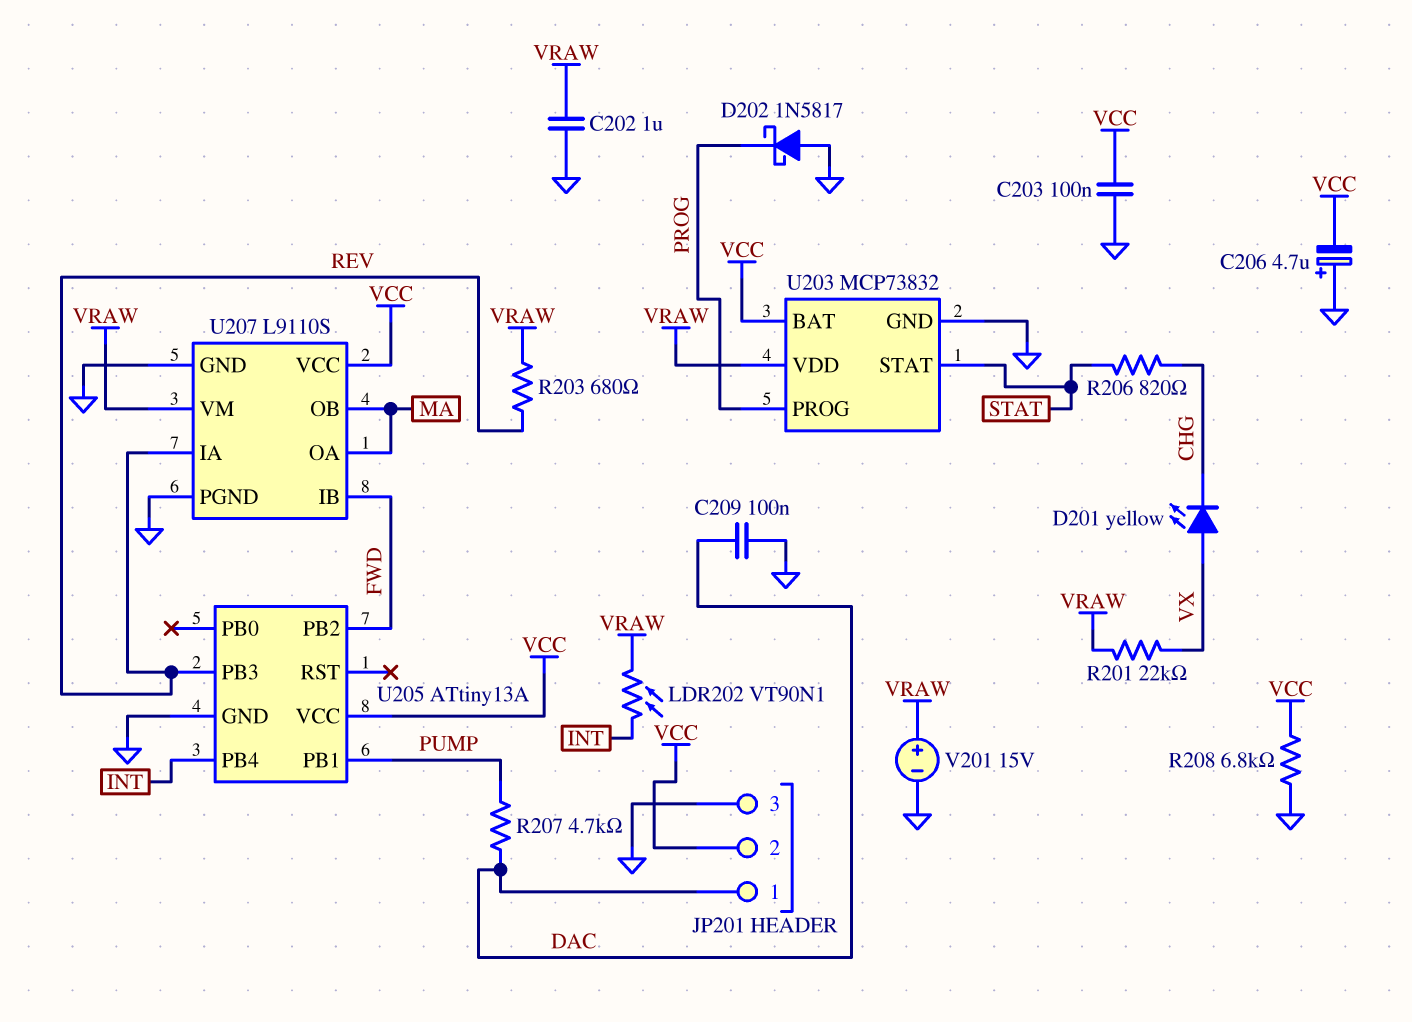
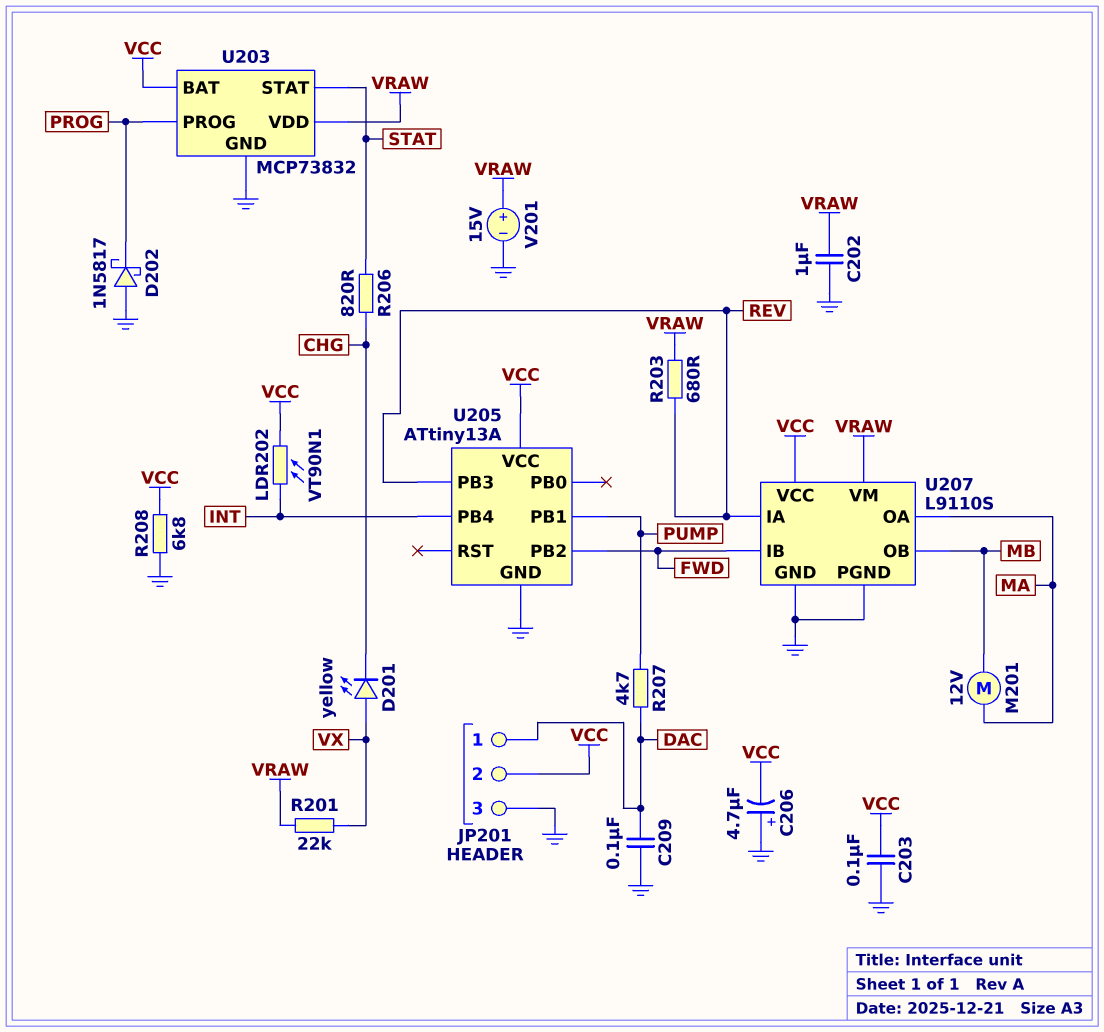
LDR202: VT90N1 (INT, VRAW) -> VT90N1 (INT, VCC)
M201: none -> motor 12V (MA, MB)
U207 pin OB: MA -> MB

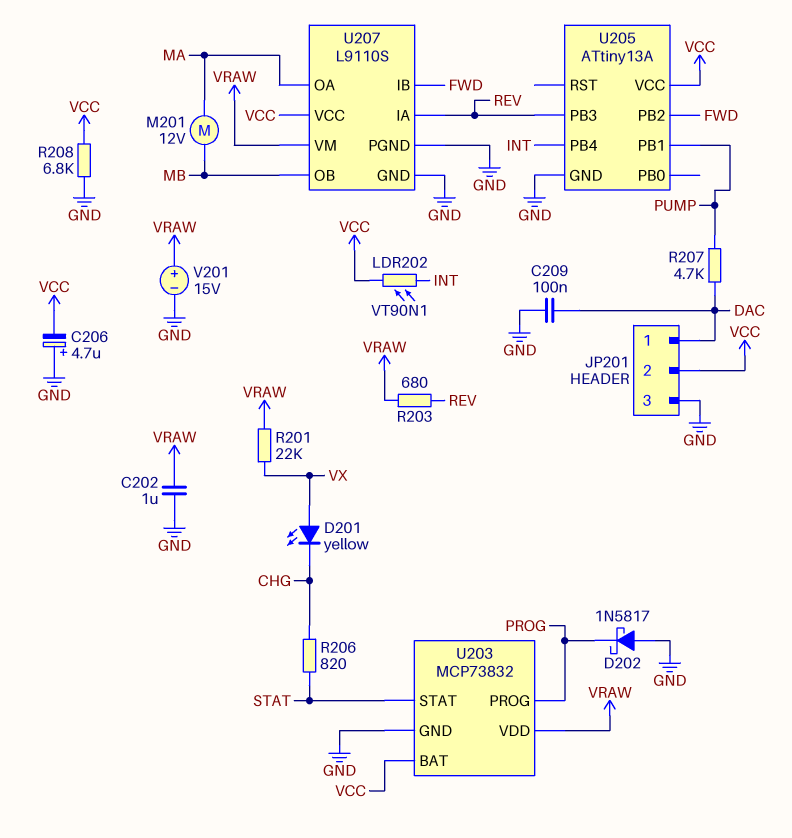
C203: 100nF (GND, VCC) -> none

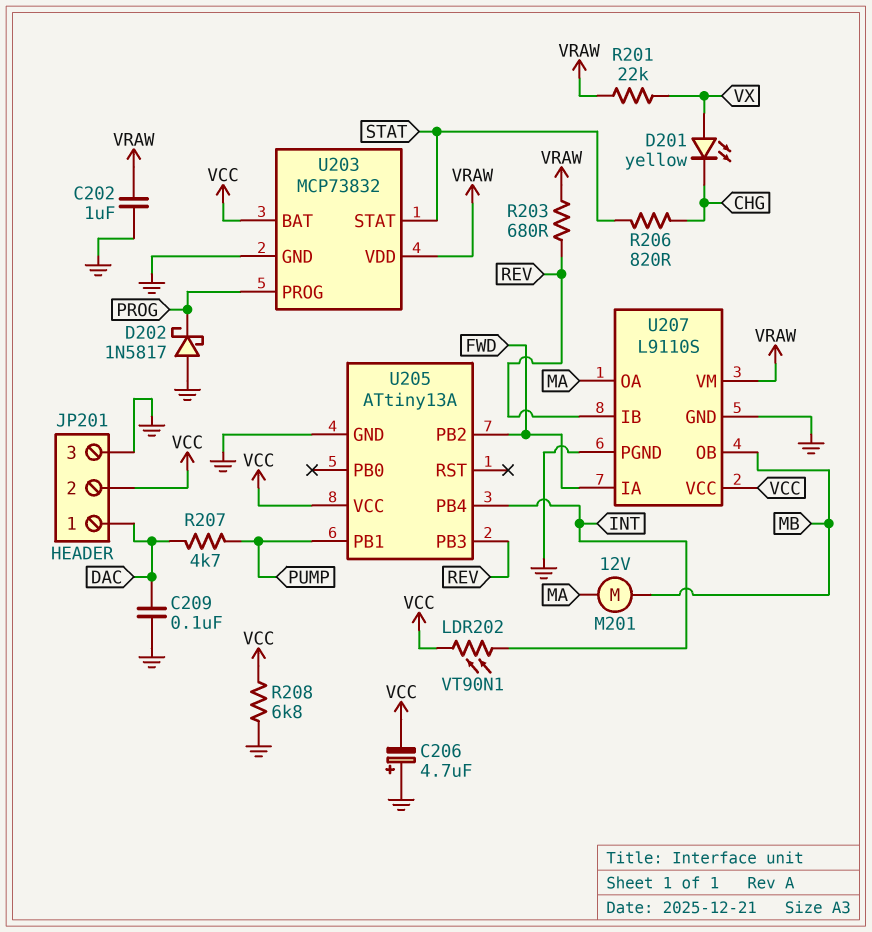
U207 pin IA: REV -> FWD
U207 pin IB: FWD -> REV
V201: 15V (plus VRAW, minus GND) -> none

